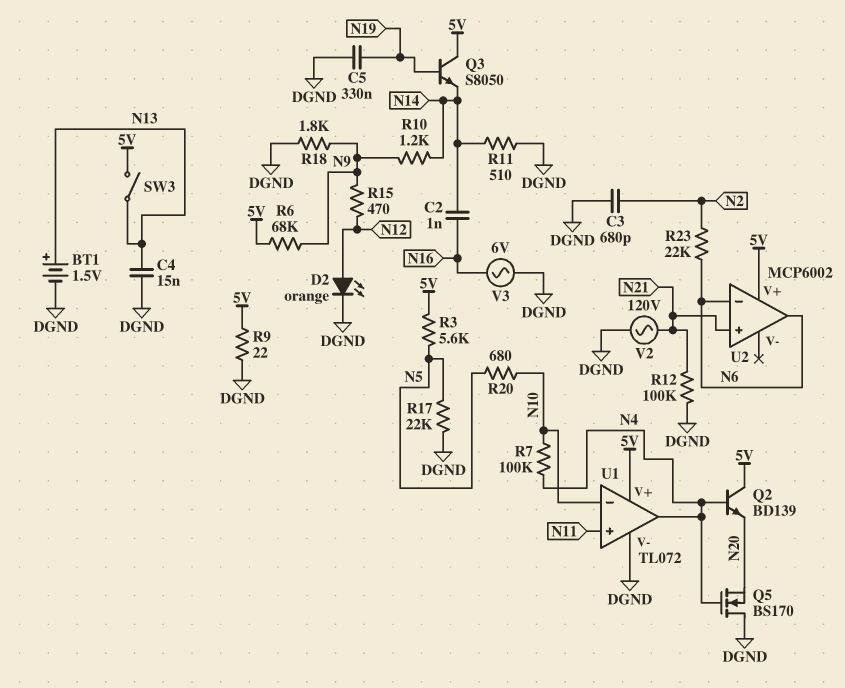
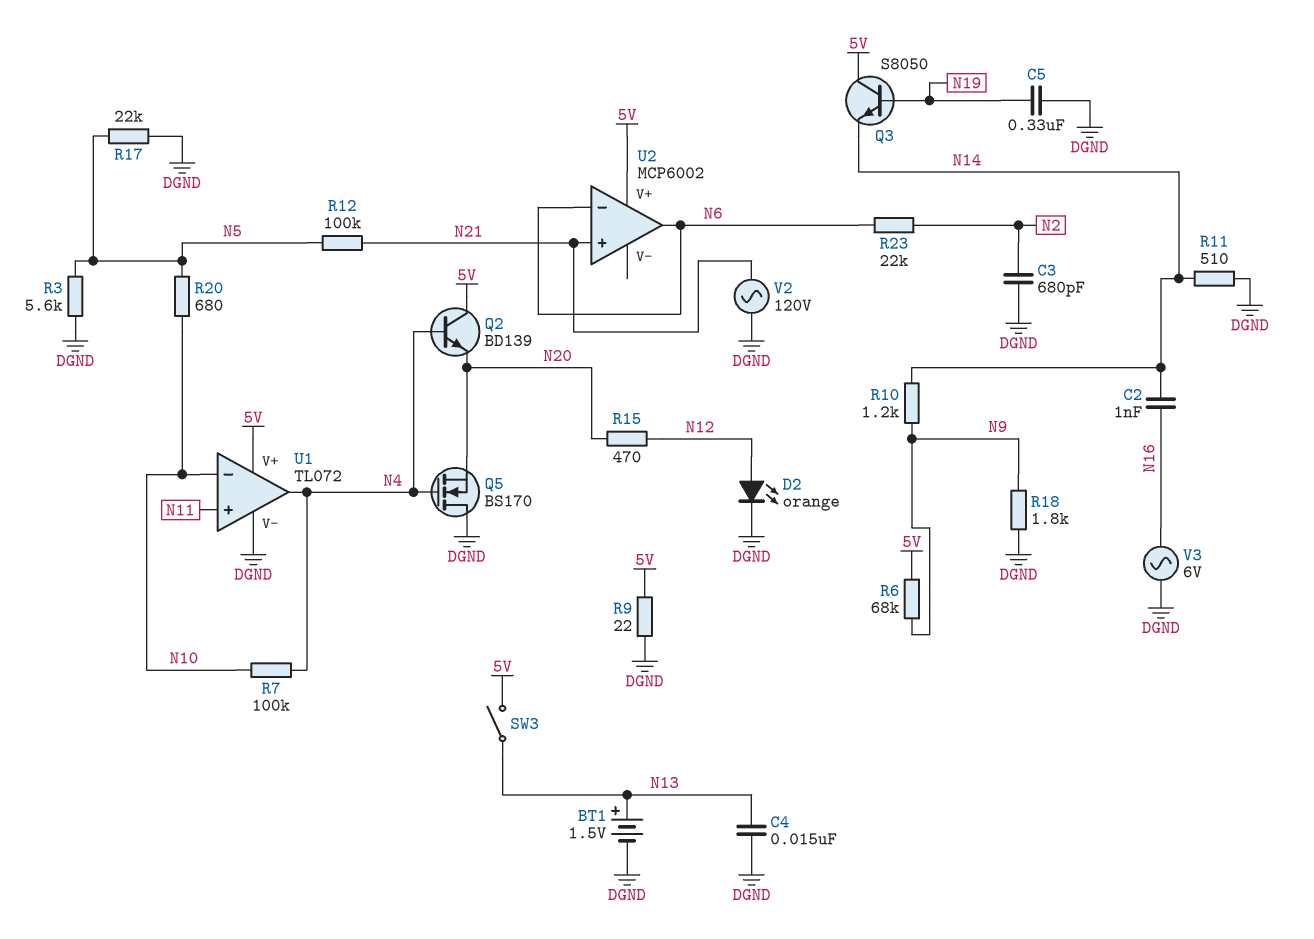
R3: 5.6k (5V, N5) -> 5.6k (DGND, N5)
R12: 100k (DGND, N21) -> 100k (N5, N21)
R15: 470 (N9, N12) -> 470 (N12, N20)

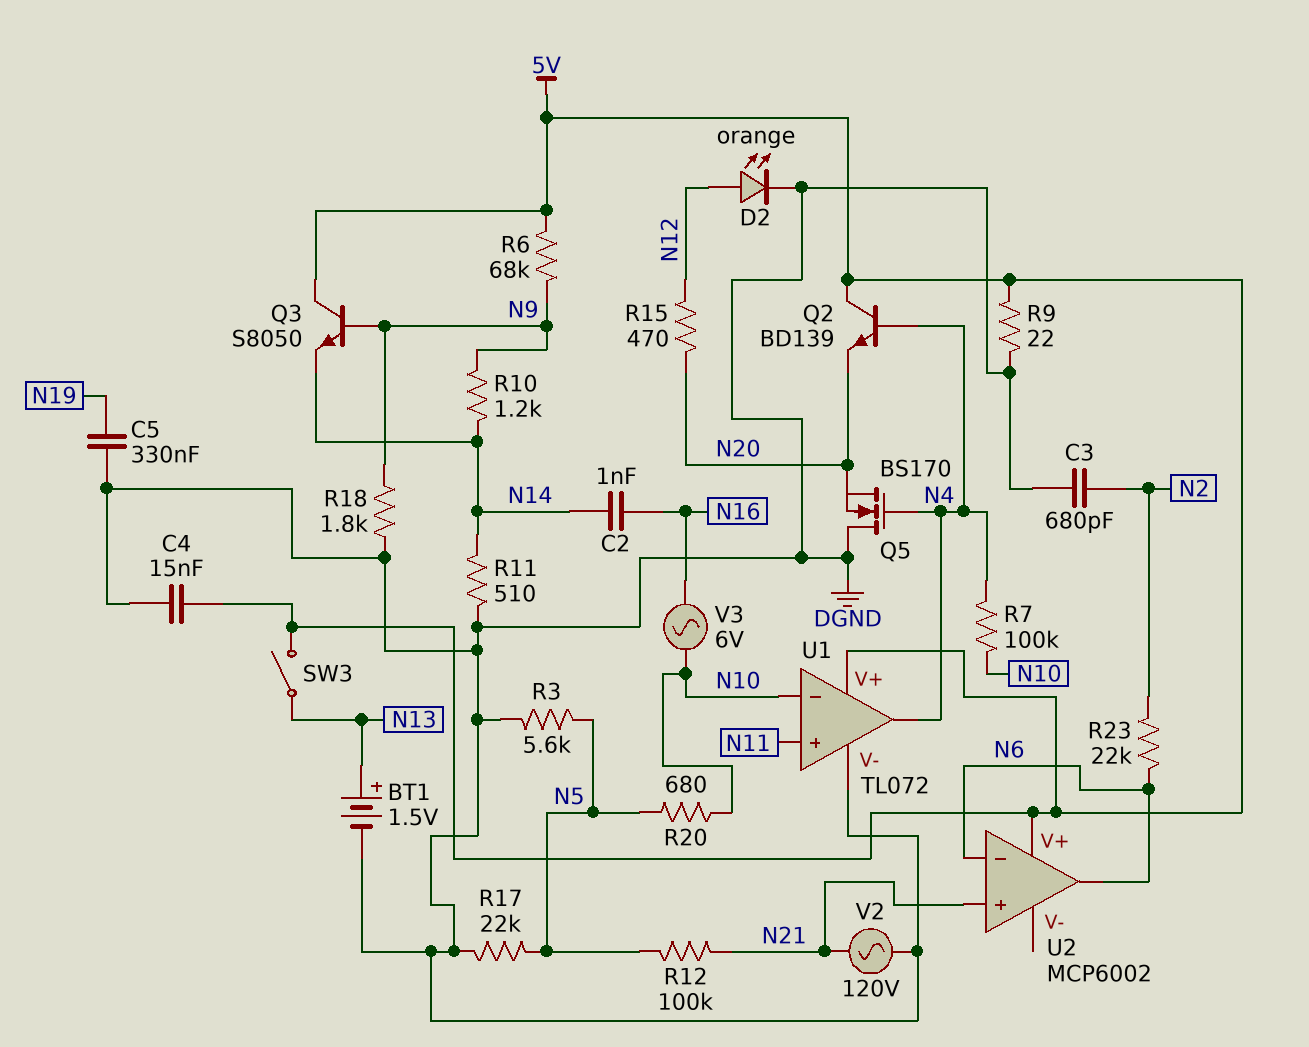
C4: 15nF (DGND, N13) -> 15nF (5V, DGND)
Q3: NPN S8050 (B N19, C 5V, E N14) -> NPN S8050 (B N9, C 5V, E N14)
V3: AC 6V (DGND, N16) -> AC 6V (N10, N16)

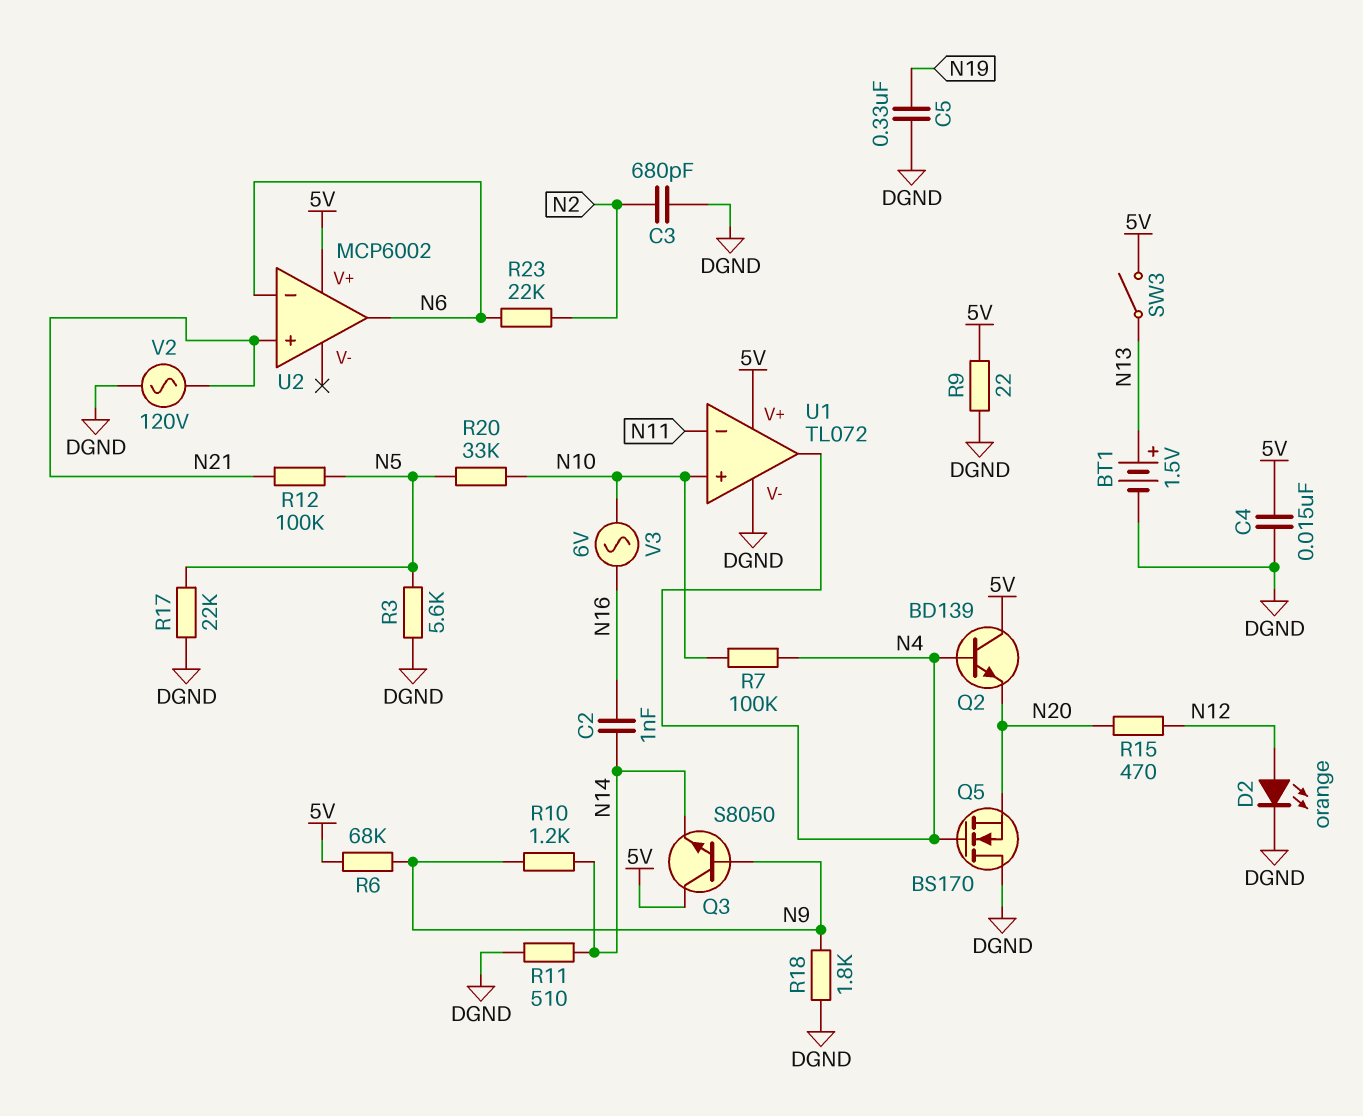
R20: 680 (N5, N10) -> 33k (N5, N10)
U1 pin in+: N11 -> N10
U1 pin in-: N10 -> N11

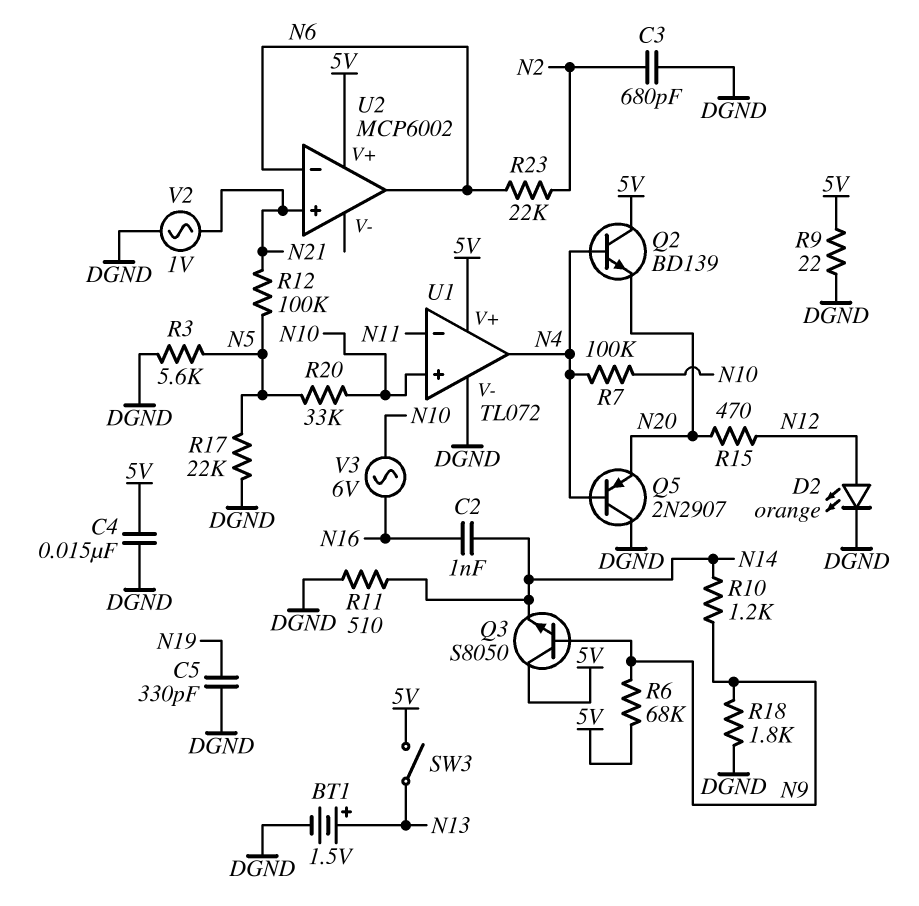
C5: 330nF (DGND, N19) -> 330pF (DGND, N19)
Q5: NMOS BS170 (G N4, D DGND, S N20) -> PNP 2N2907 (B N4, C DGND, E N20)
V2: AC 120V (DGND, N21) -> AC 1V (DGND, N21)

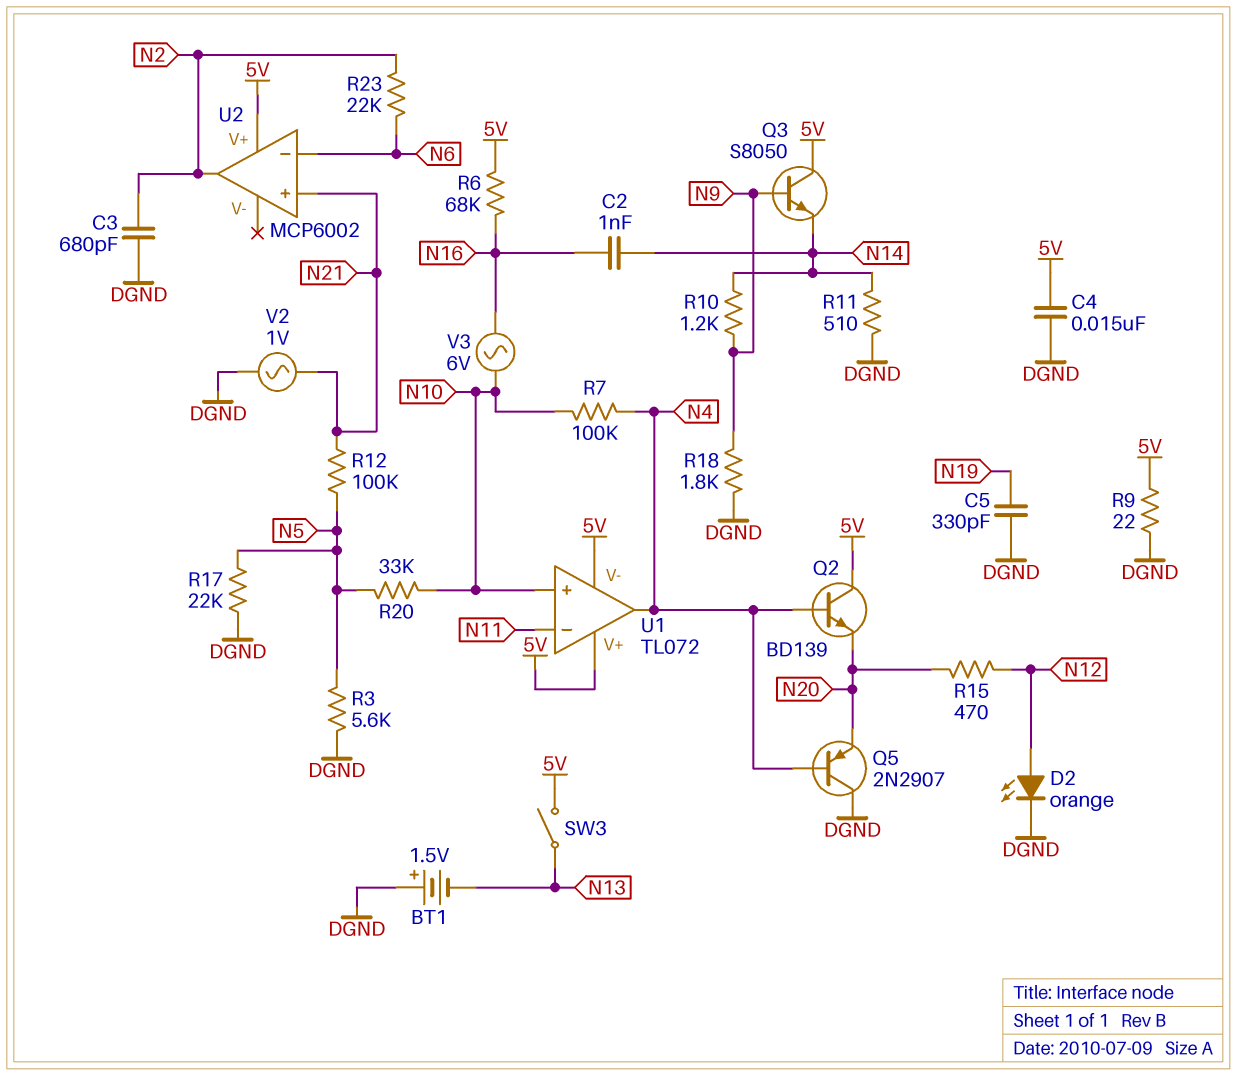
BT1: 1.5V (plus N13, minus DGND) -> 1.5V (plus DGND, minus N13)
R6: 68k (5V, N9) -> 68k (5V, N16)
U1 pin V-: DGND -> 5V
U2 pin out: N6 -> N2

